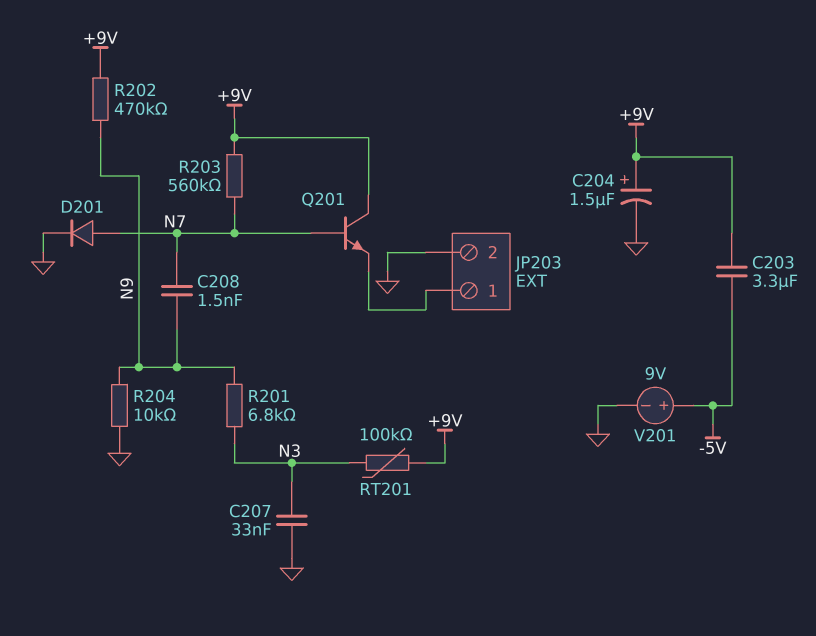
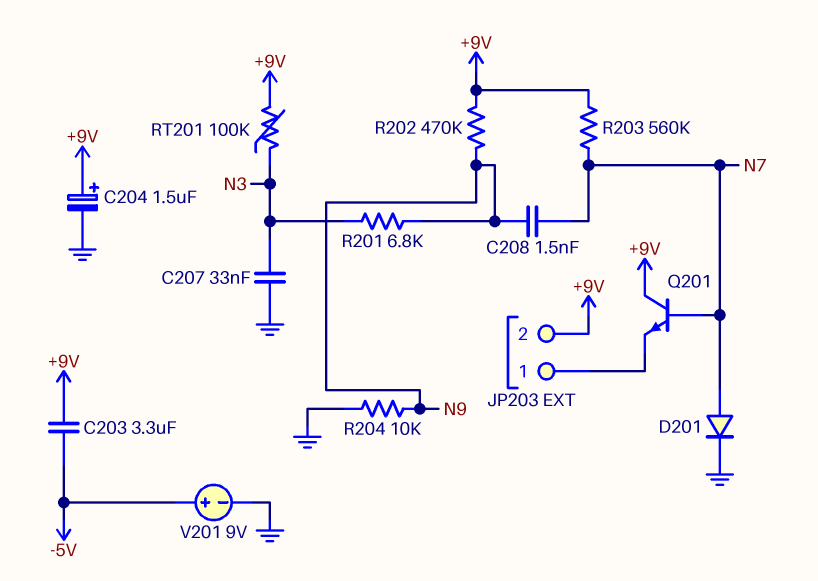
JP203 pin 2: GND -> +9V

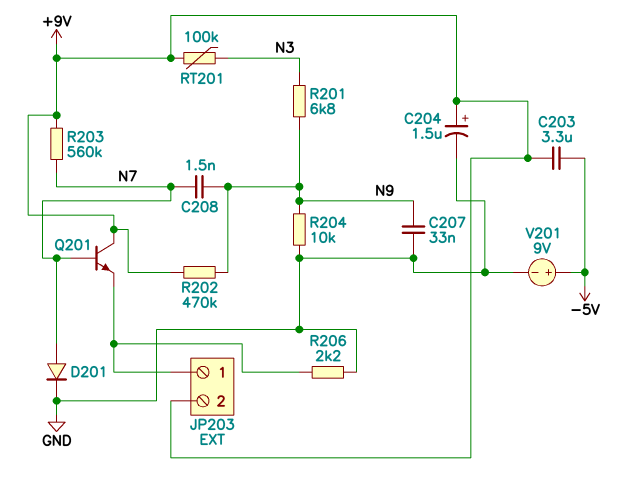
C207: 33nF (GND, N3) -> 33nF (GND, N9)
R206: none -> 2.2k (GND, JP203/1)

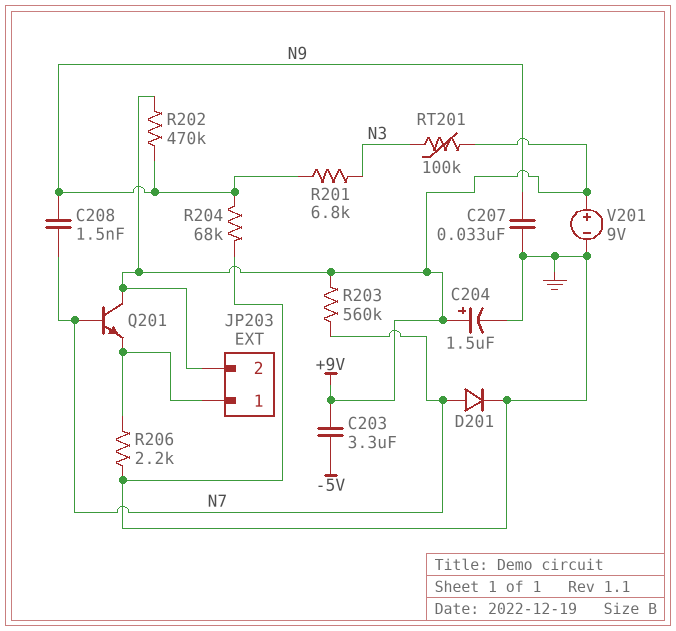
R204: 10k (GND, N9) -> 68k (GND, N9)
V201: 9V (plus -5V, minus GND) -> 9V (plus +9V, minus GND)

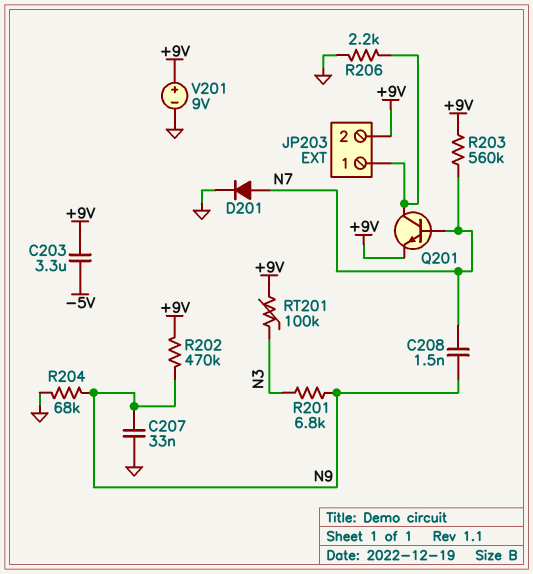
C204: 1.5uF (plus +9V, minus GND) -> none
Q201: NPN (B N7, C +9V, E JP203/1) -> NPN (B N7, C JP203/1, E +9V)

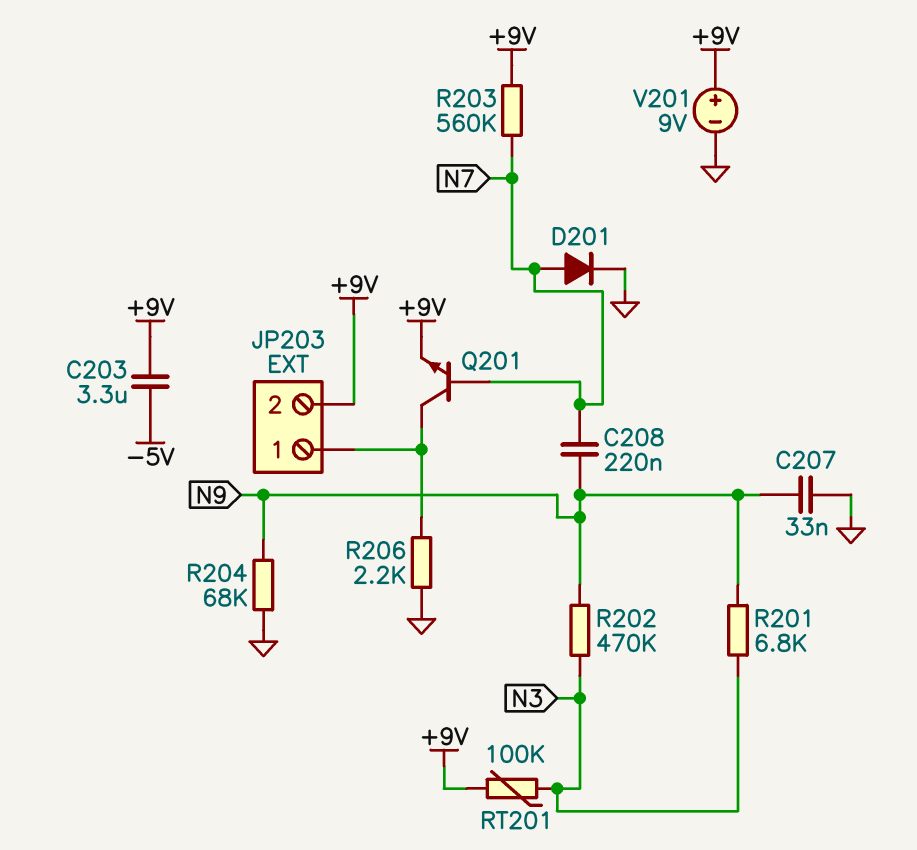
C208: 1.5nF (N7, N9) -> 220nF (N7, N9)
R202: 470k (+9V, N9) -> 470k (N3, N9)

